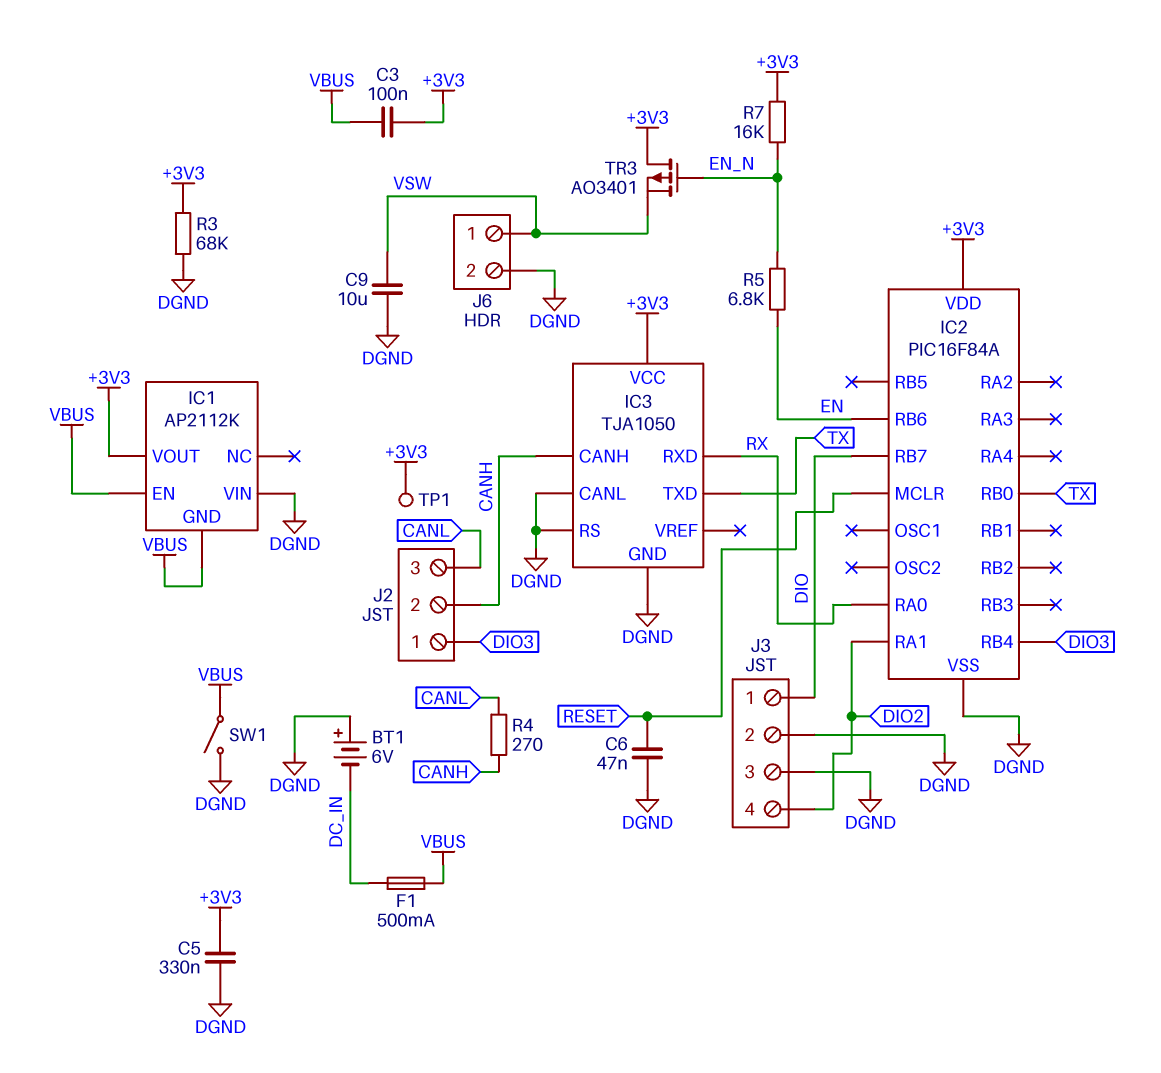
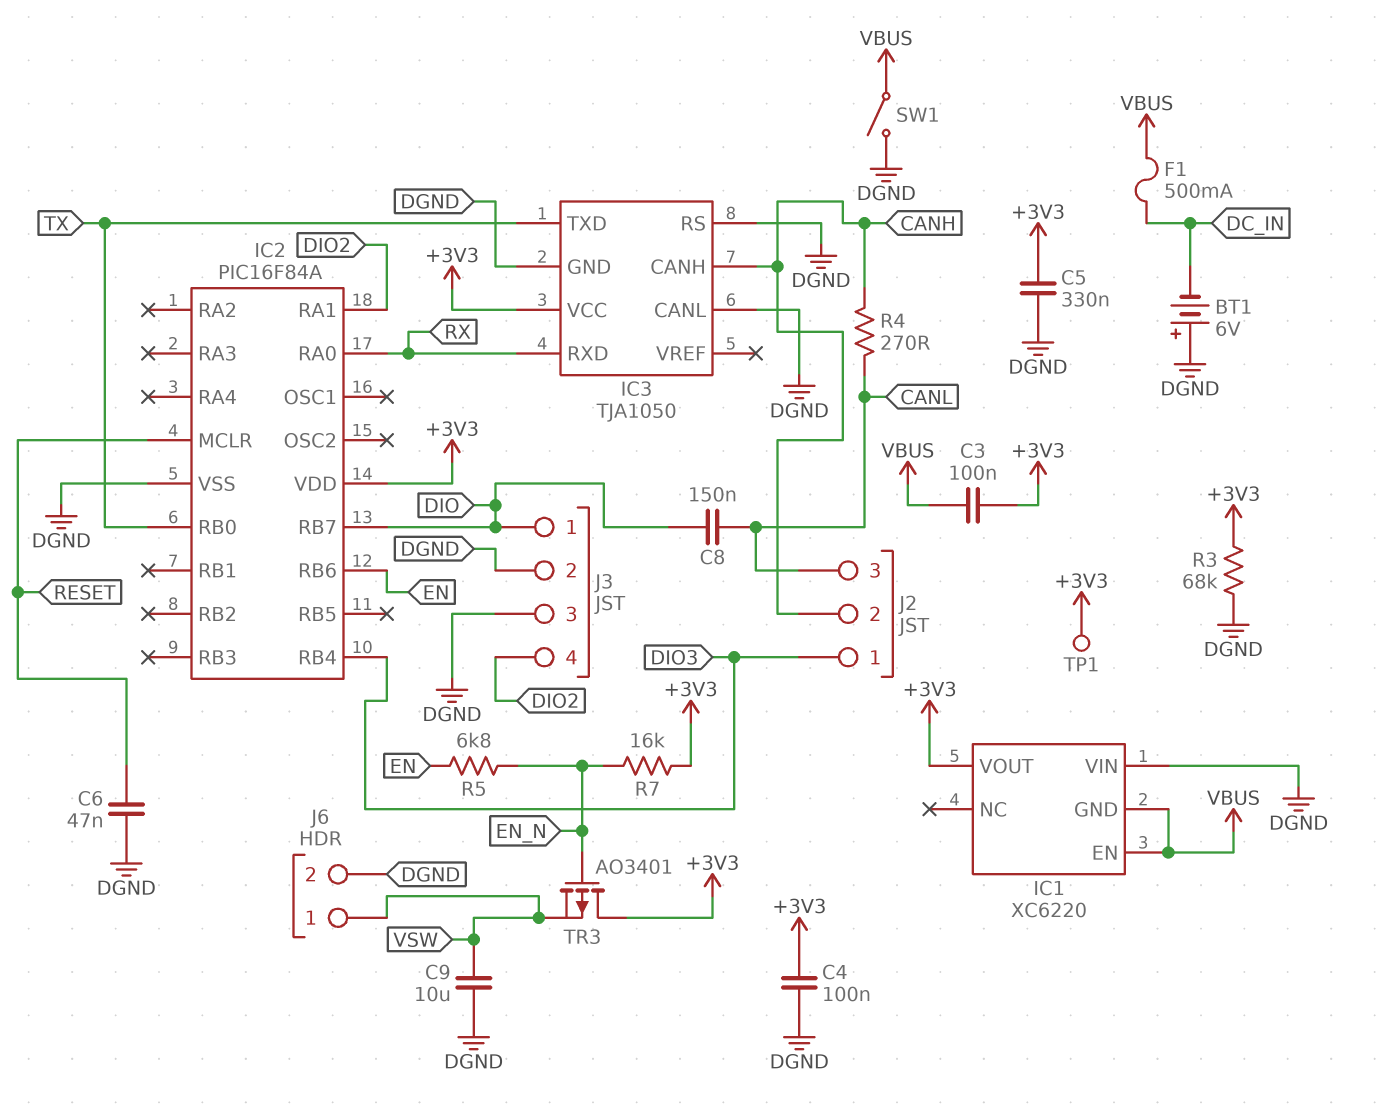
C4: none -> 100nF (+3V3, DGND)
C8: none -> 150nF (CANL, DIO)
IC1: AP2112K -> XC6220

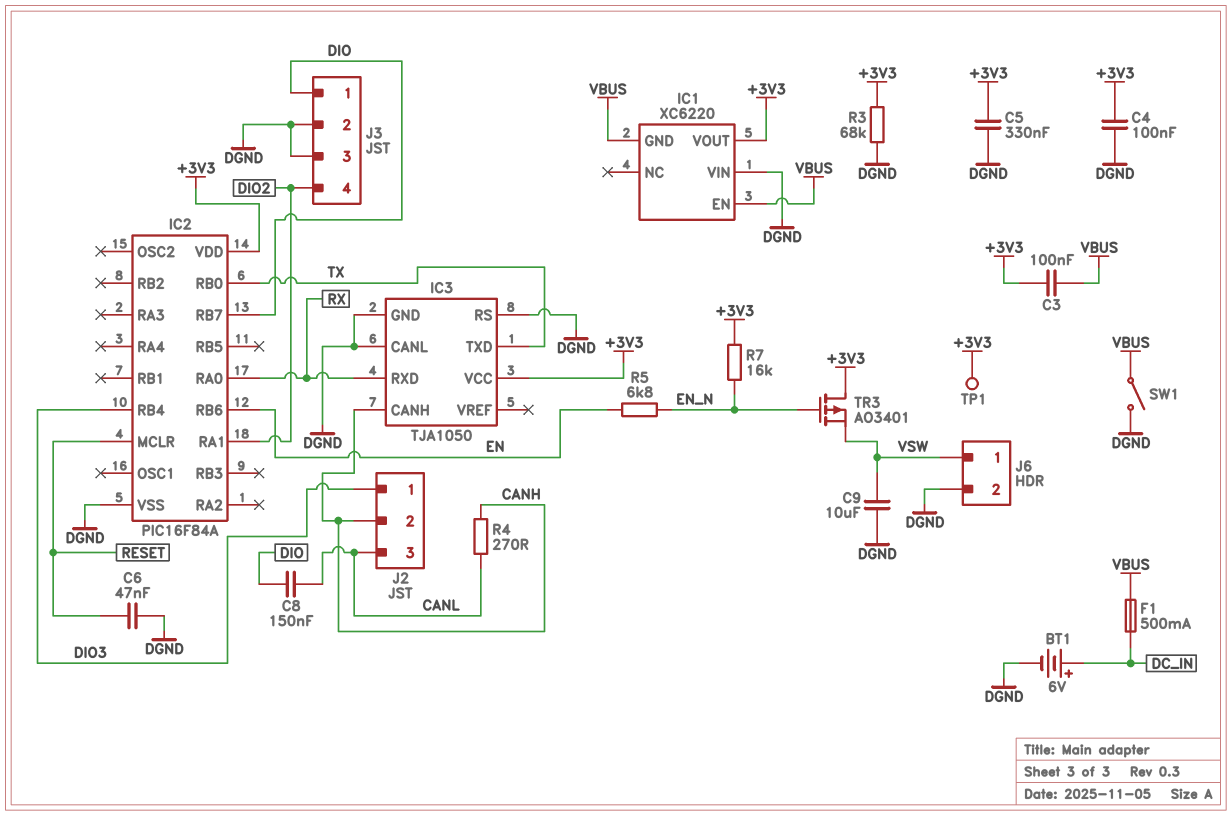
BT1: 6V (plus DGND, minus DC_IN) -> 6V (plus DC_IN, minus DGND)

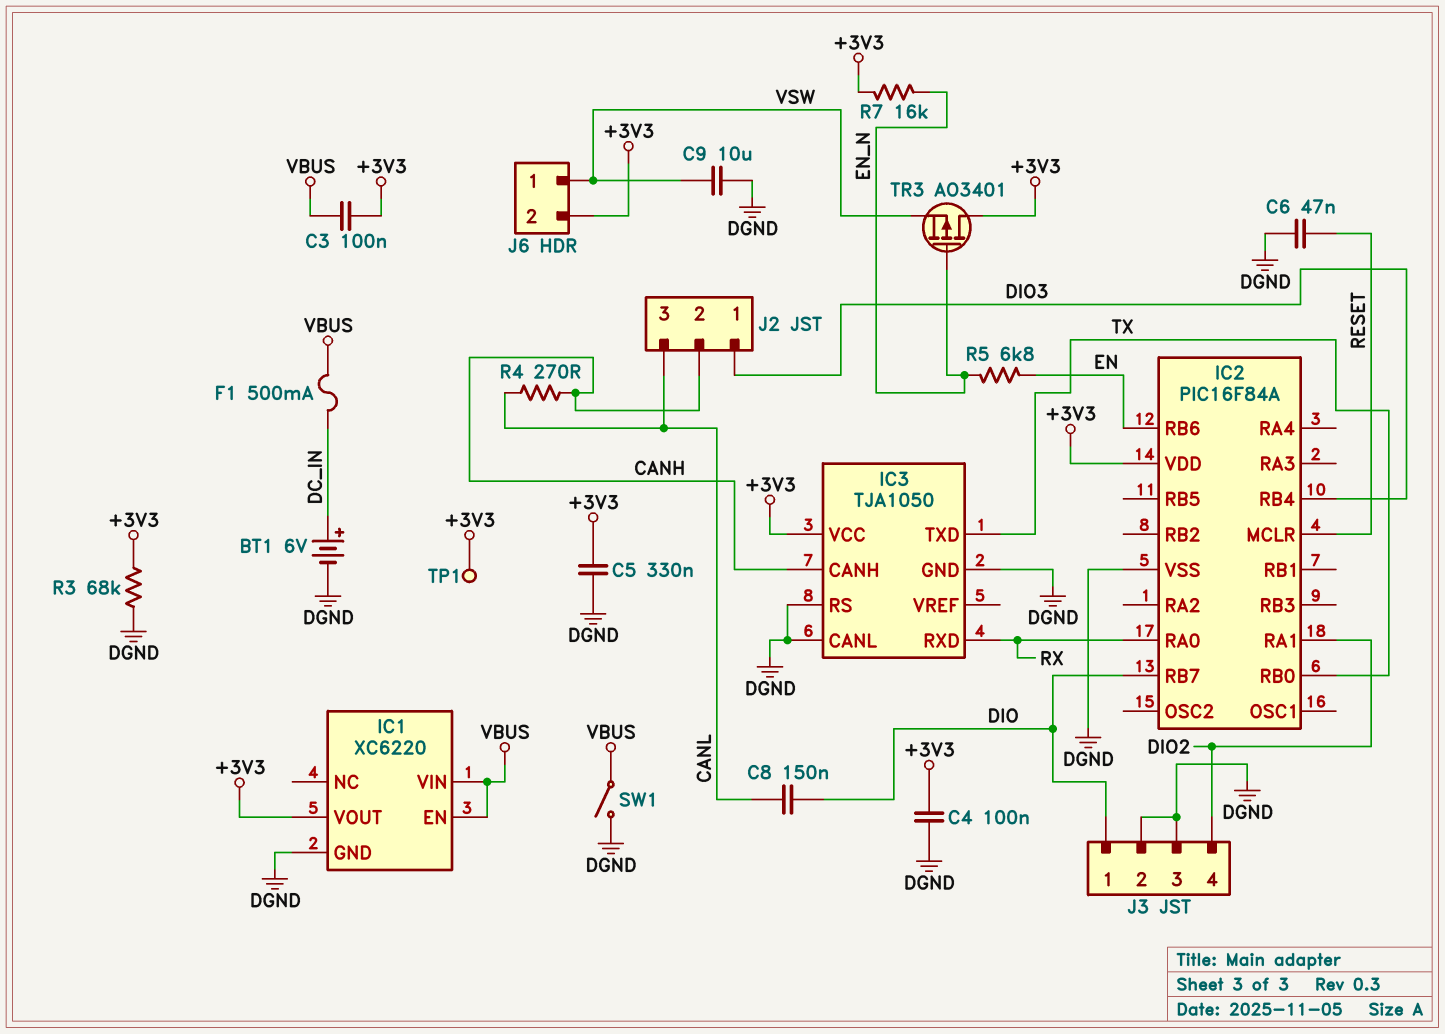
IC1 pin GND: VBUS -> DGND
IC1 pin VIN: DGND -> VBUS
J6 pin 2: DGND -> +3V3

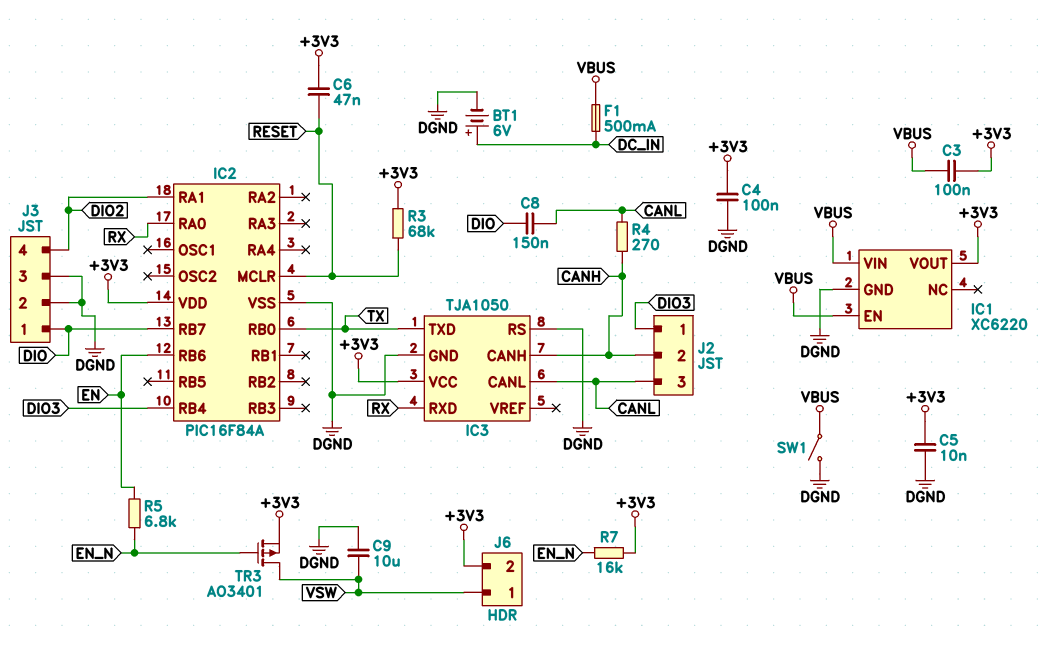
C5: 330nF (+3V3, DGND) -> 10nF (+3V3, DGND)
C6: 47nF (DGND, RESET) -> 47nF (+3V3, RESET)
IC3 pin CANL: DGND -> CANL
R3: 68k (+3V3, DGND) -> 68k (+3V3, RESET)
TP1: test point (+3V3) -> none
TR3: PMOS AO3401 (G EN_N, D +3V3, S VSW) -> PMOS AO3401 (G EN_N, D VSW, S +3V3)

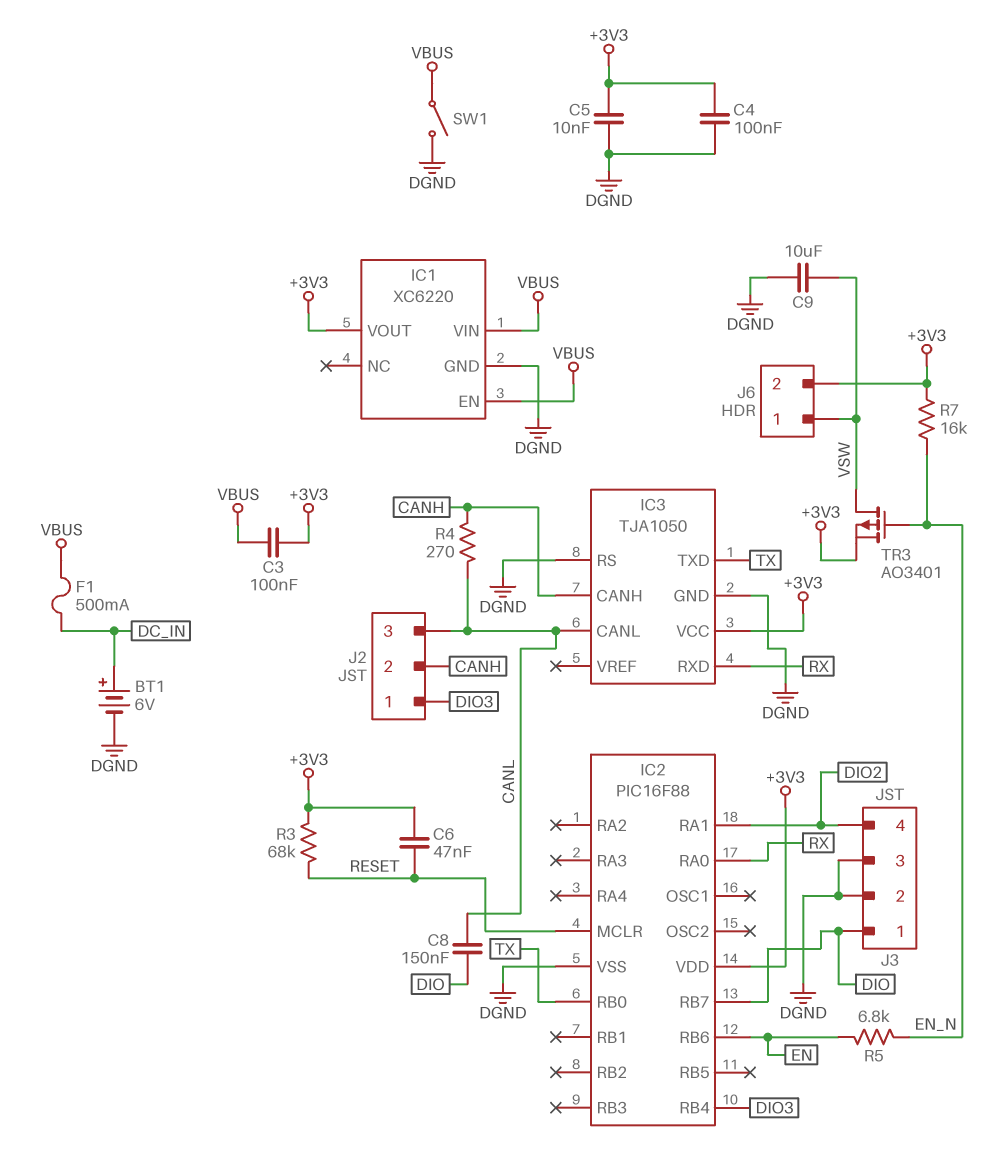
IC2: PIC16F84A -> PIC16F88

